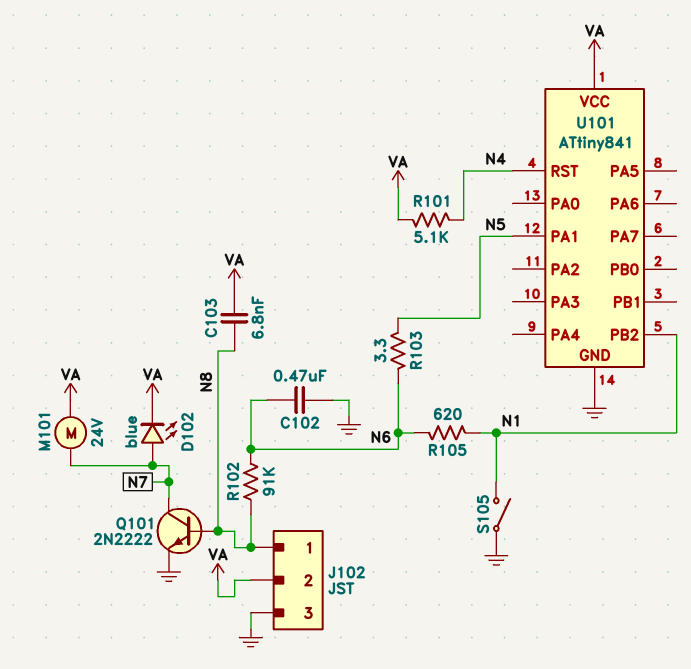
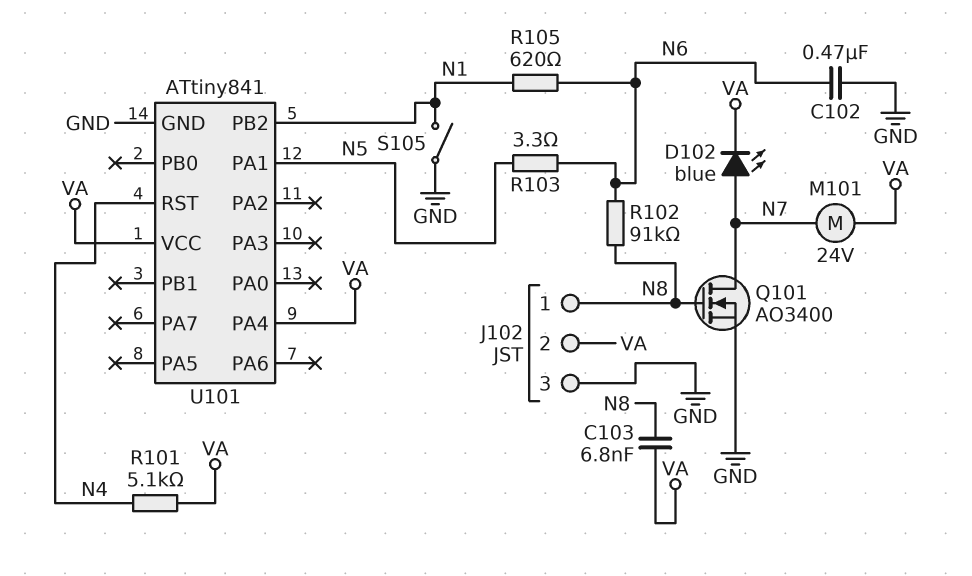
Q101: NPN 2N2222 (B N8, C N7, E GND) -> NMOS AO3400 (G N8, D N7, S GND)
U101 pin PA4: none -> VA

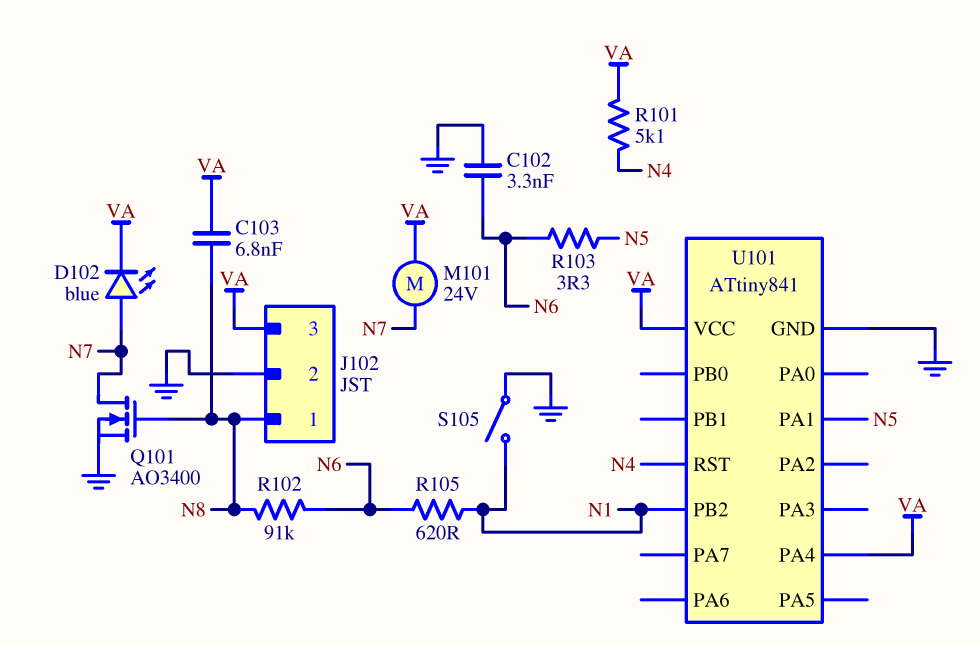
C102: 470nF (GND, N6) -> 3.3nF (GND, N6)
J102 pin 2: VA -> GND
J102 pin 3: GND -> VA

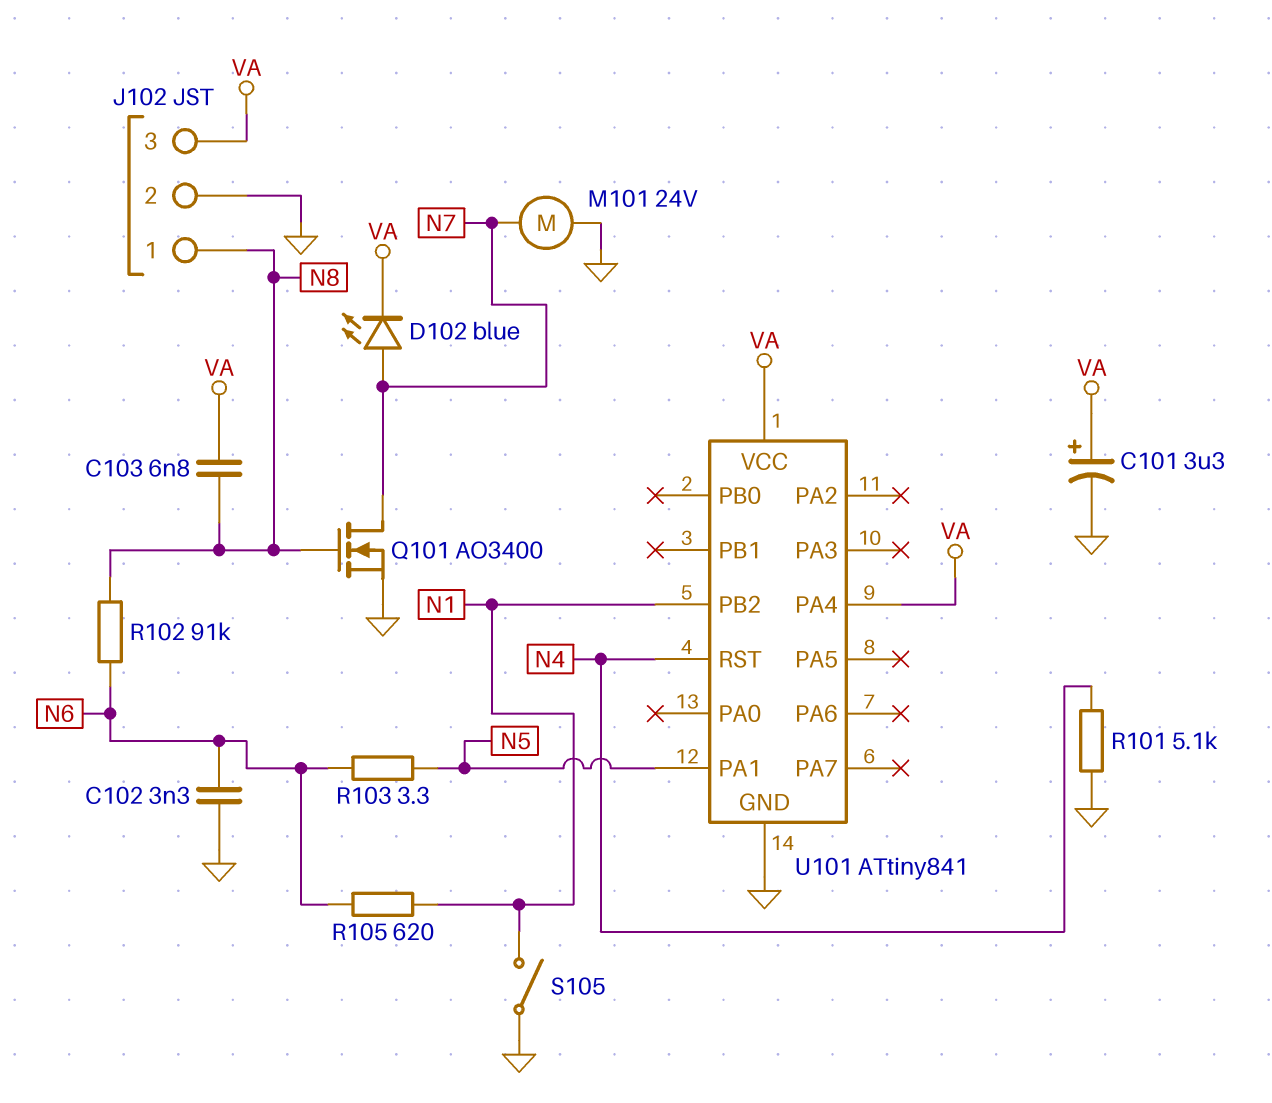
C101: none -> 3.3uF (plus VA, minus GND)
M101: motor 24V (N7, VA) -> motor 24V (GND, N7)
R101: 5.1k (N4, VA) -> 5.1k (GND, N4)

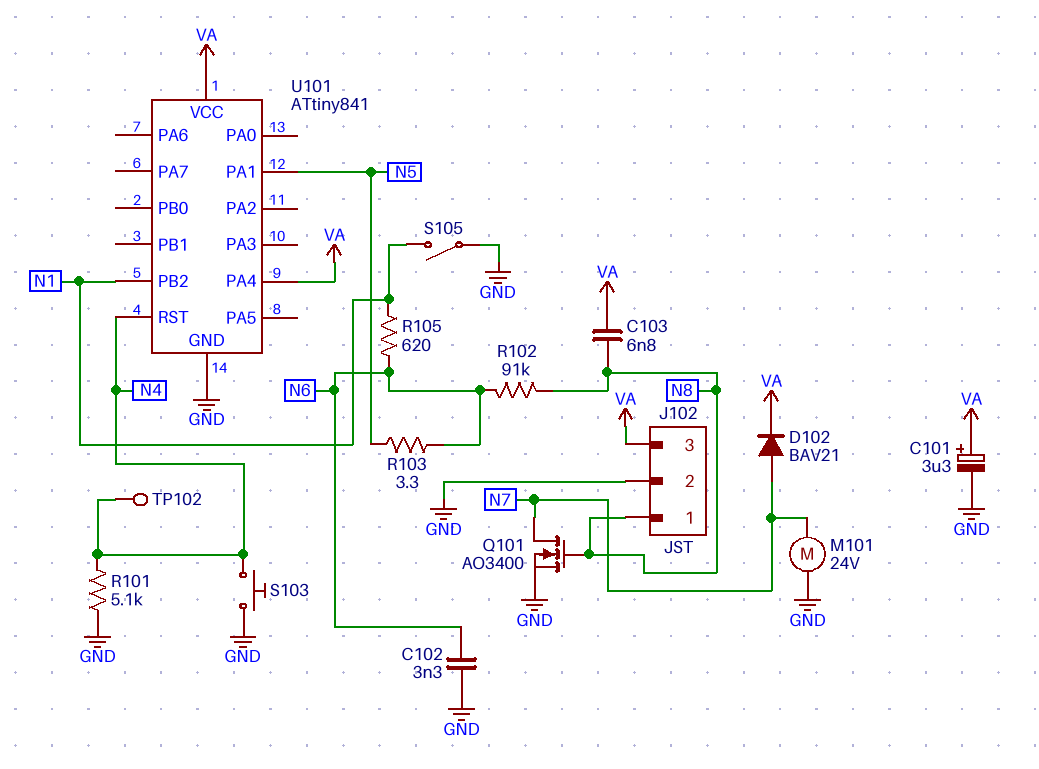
D102: LED blue (A N7, K VA) -> diode BAV21 (A N7, K VA)
S103: none -> button (GND, N4)
TP102: none -> test point (N4)

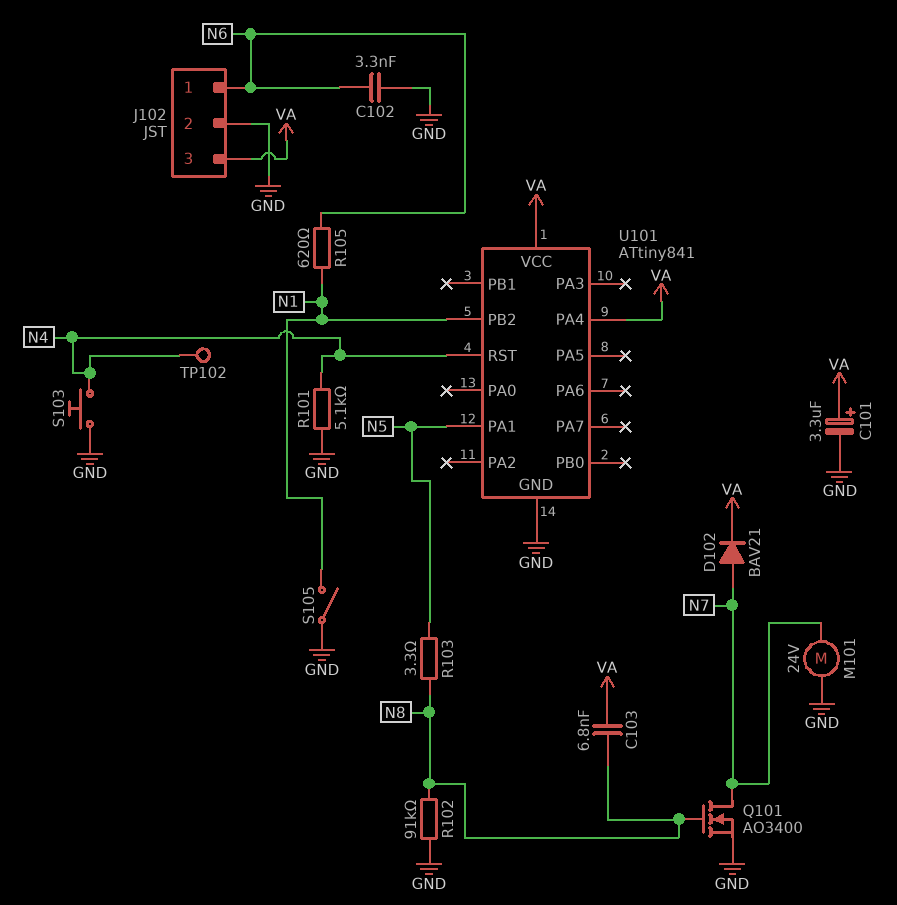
J102 pin 1: N8 -> N6
R102: 91k (N6, N8) -> 91k (GND, N8)
R103: 3.3 (N5, N6) -> 3.3 (N5, N8)

